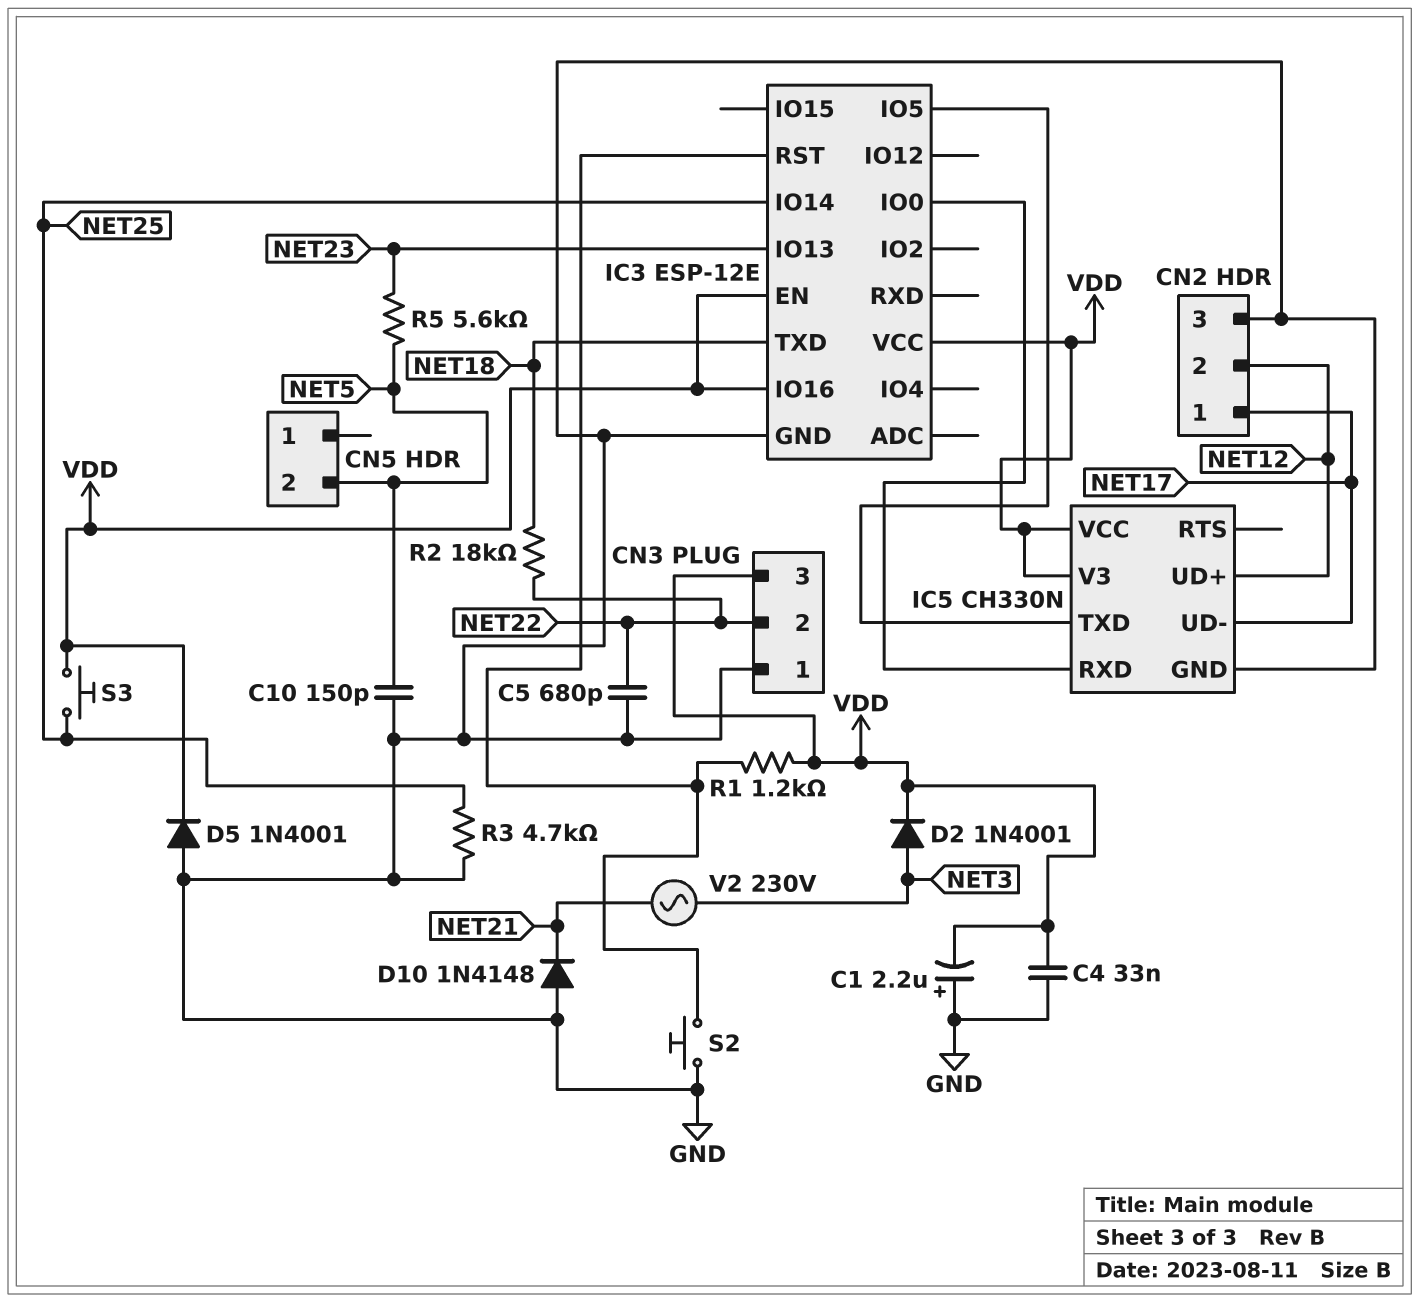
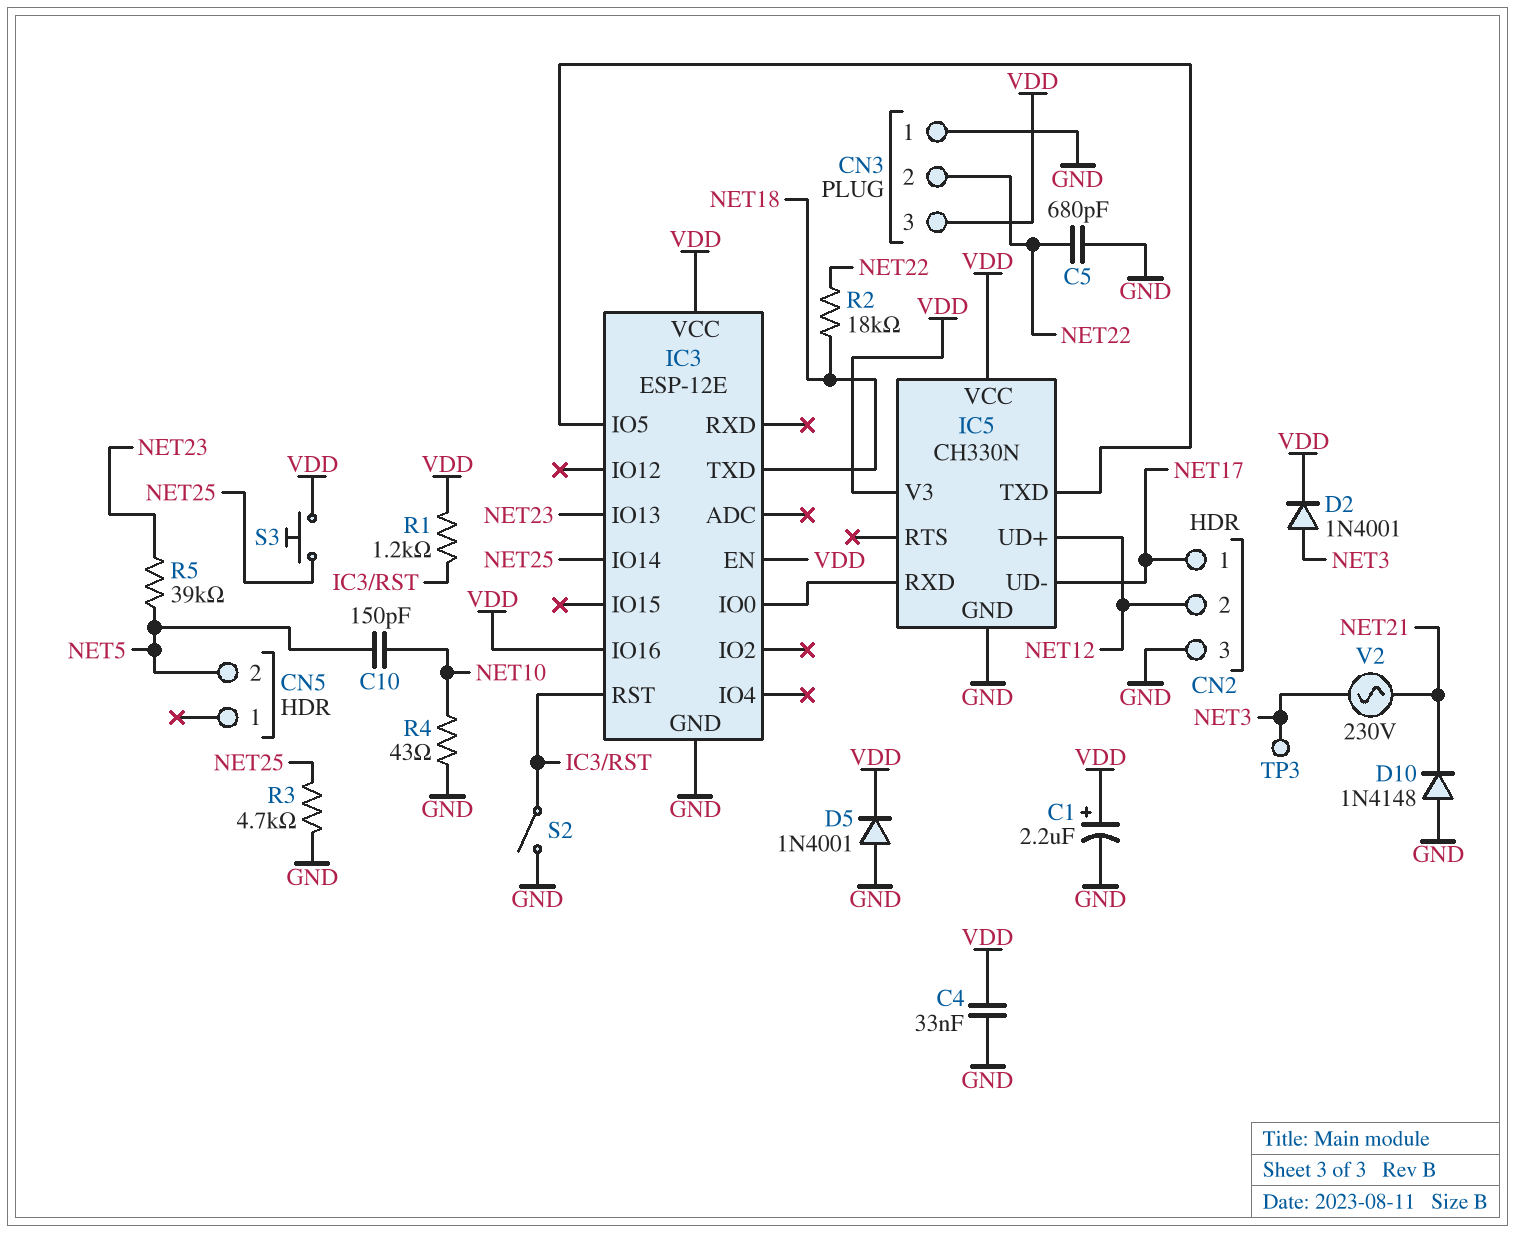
C1: 2.2uF (plus GND, minus VDD) -> 2.2uF (plus VDD, minus GND)
C10: 150pF (GND, NET5) -> 150pF (NET5, NET10)
R4: none -> 43 (GND, NET10)
R5: 5.6k (NET5, NET23) -> 39k (NET5, NET23)
S2: button (GND, IC3/RST) -> switch (GND, IC3/RST)
TP3: none -> test point (NET3)

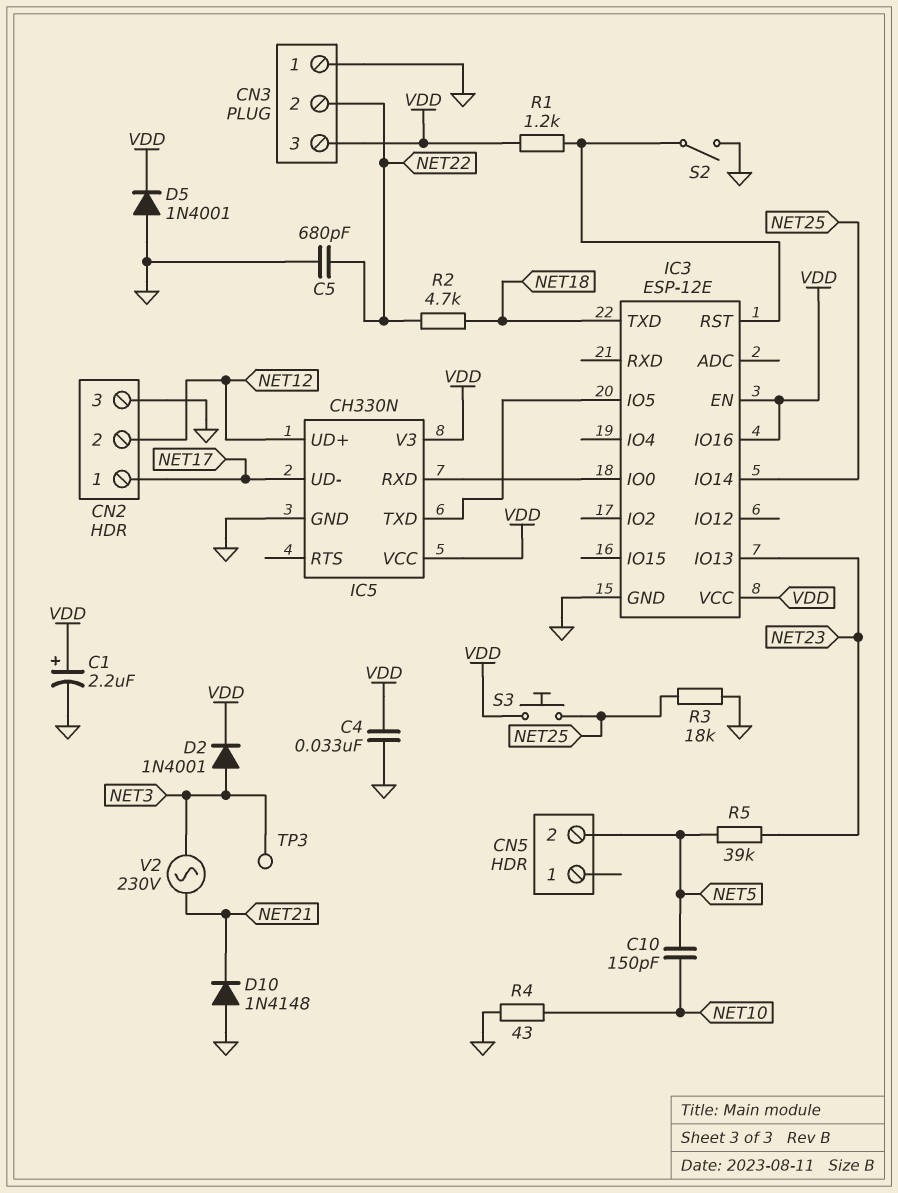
R2: 18k (NET18, NET22) -> 4.7k (NET18, NET22)
R3: 4.7k (GND, NET25) -> 18k (GND, NET25)

